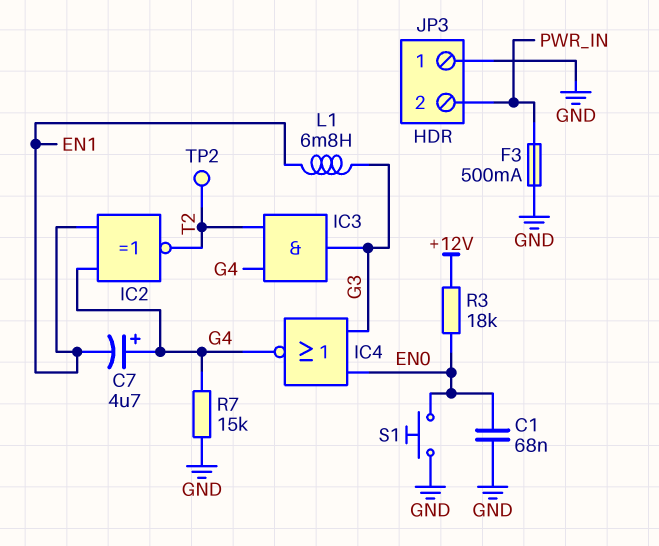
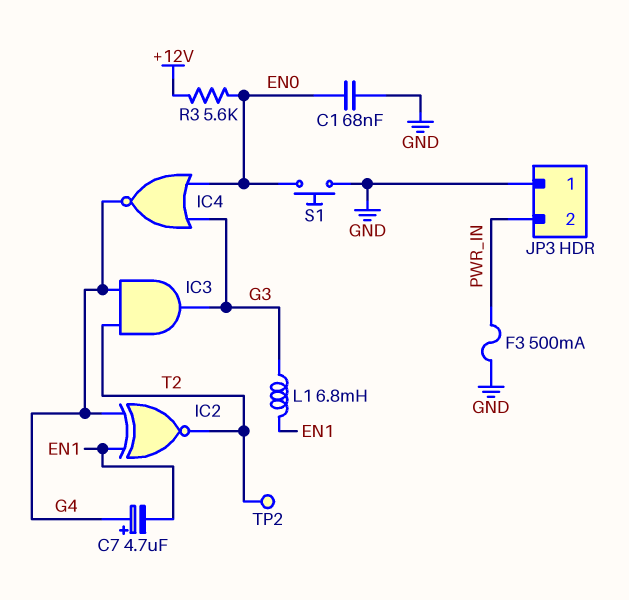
R3: 18k (+12V, EN0) -> 5.6k (+12V, EN0)
R7: 15k (G4, GND) -> none

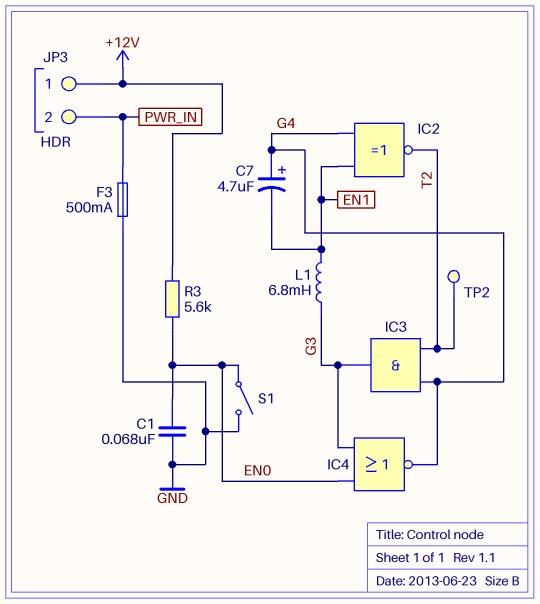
JP3 pin 1: GND -> +12V
S1: button (EN0, GND) -> switch (EN0, GND)

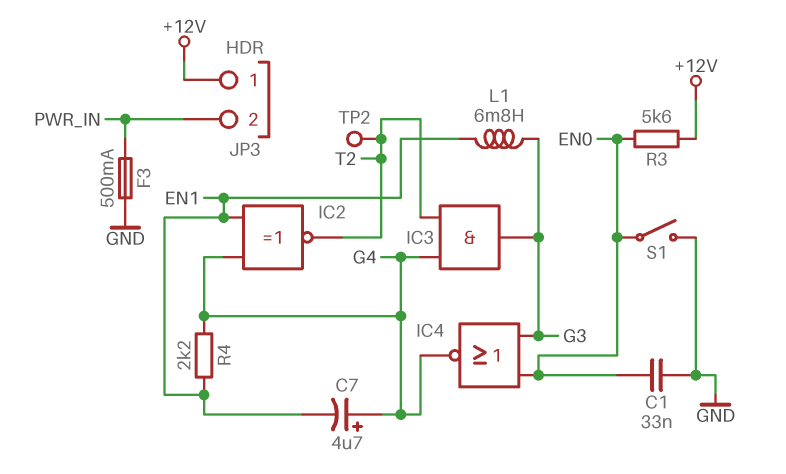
C1: 68nF (EN0, GND) -> 33nF (EN0, GND)
R4: none -> 2.2k (EN1, G4)

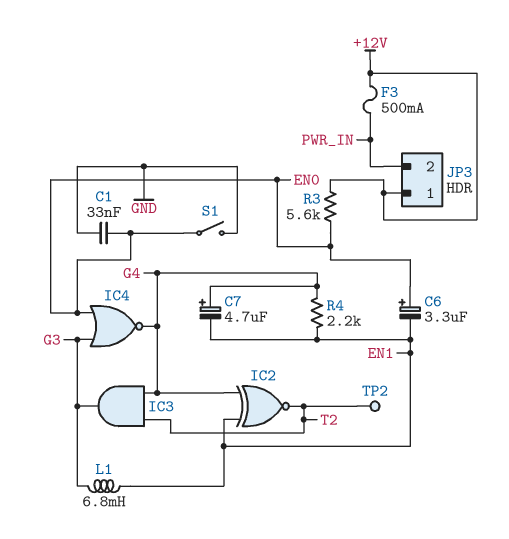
C6: none -> 3.3uF (plus EN0, minus EN1)
F3: 500mA (GND, PWR_IN) -> 500mA (+12V, PWR_IN)

